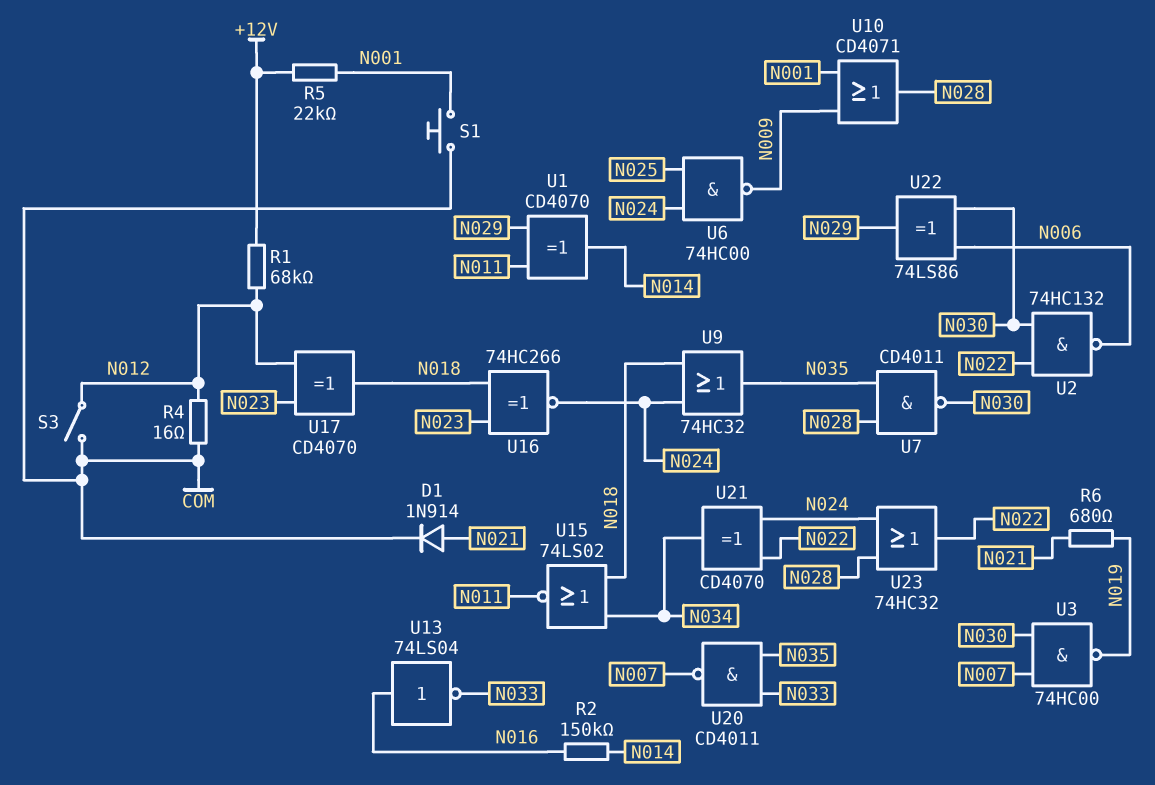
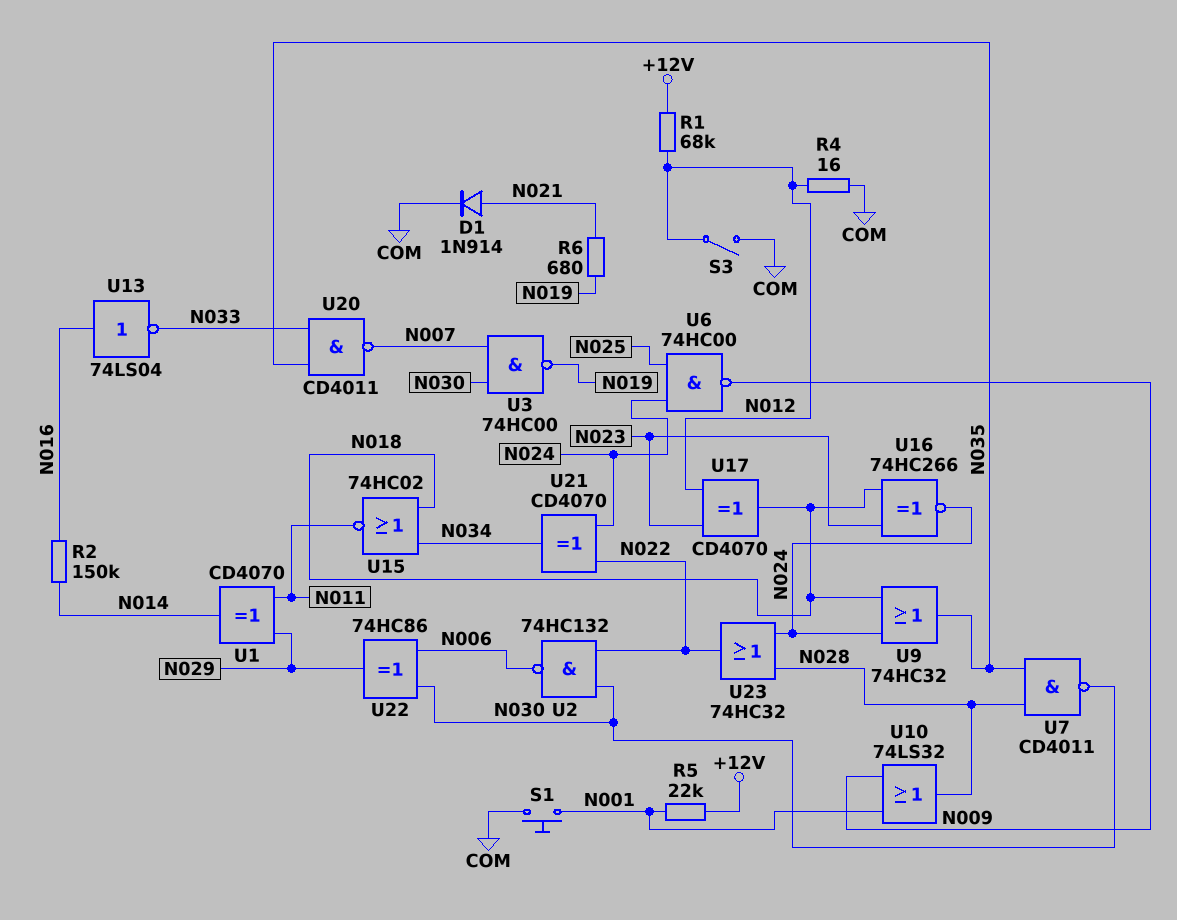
U10: OR CD4071 (in N001, in N009, out N028) -> OR 74LS32 (in N001, in N009, out N028)
U15: NOR 74LS02 (in N018, in N034, out N011) -> NOR 74HC02 (in N018, in N034, out N011)
U22: XOR 74LS86 (in N006, in N030, out N029) -> XOR 74HC86 (in N006, in N030, out N029)

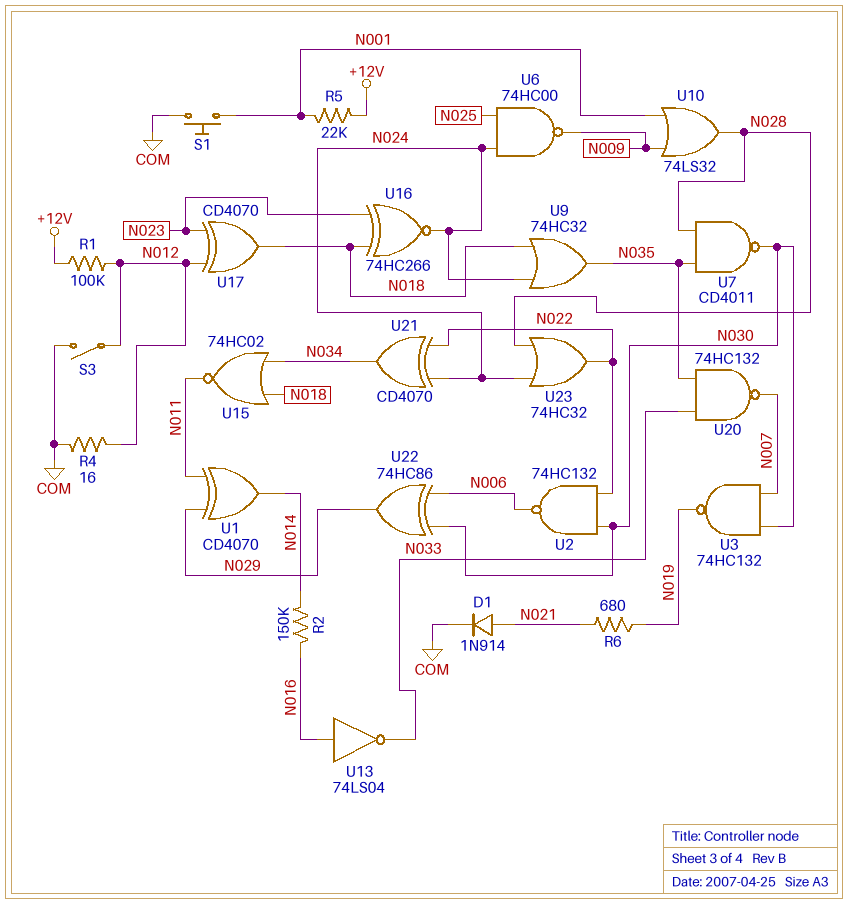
R1: 68k (+12V, N012) -> 100k (+12V, N012)
U3: NAND 74HC00 (in N007, in N030, out N019) -> NAND 74HC132 (in N007, in N030, out N019)
U20: NAND CD4011 (in N033, in N035, out N007) -> NAND 74HC132 (in N033, in N035, out N007)

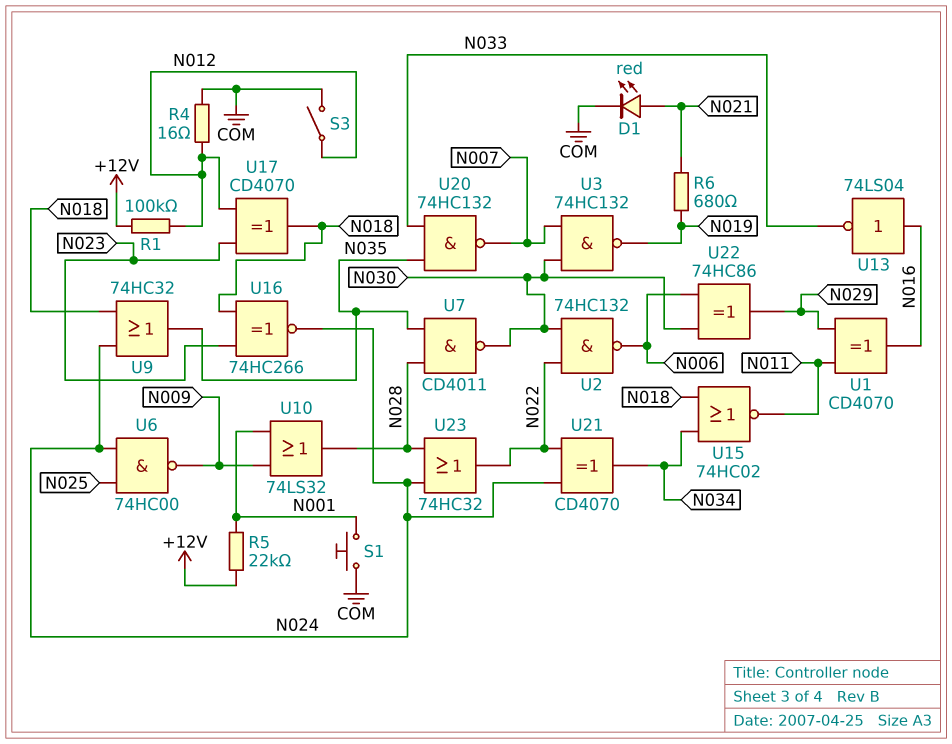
D1: diode 1N914 (A N021, K COM) -> LED red (A N021, K COM)
R2: 150k (N014, N016) -> none
U1: XOR CD4070 (in N011, in N029, out N014) -> XOR CD4070 (in N011, in N029, out N016)

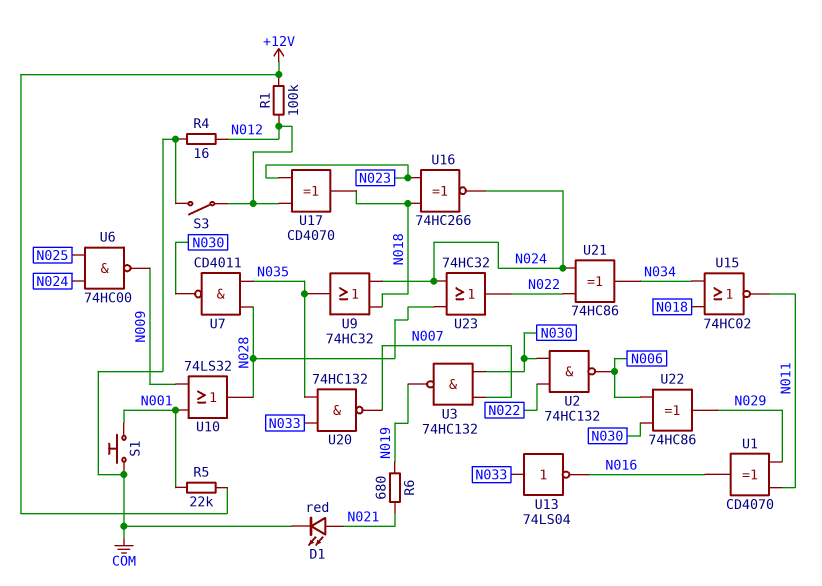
U13: NOT 74LS04 (in N016, out N033) -> NOT 74LS04 (in N033, out N016)
U21: XOR CD4070 (in N022, in N024, out N034) -> XOR 74HC86 (in N022, in N024, out N034)

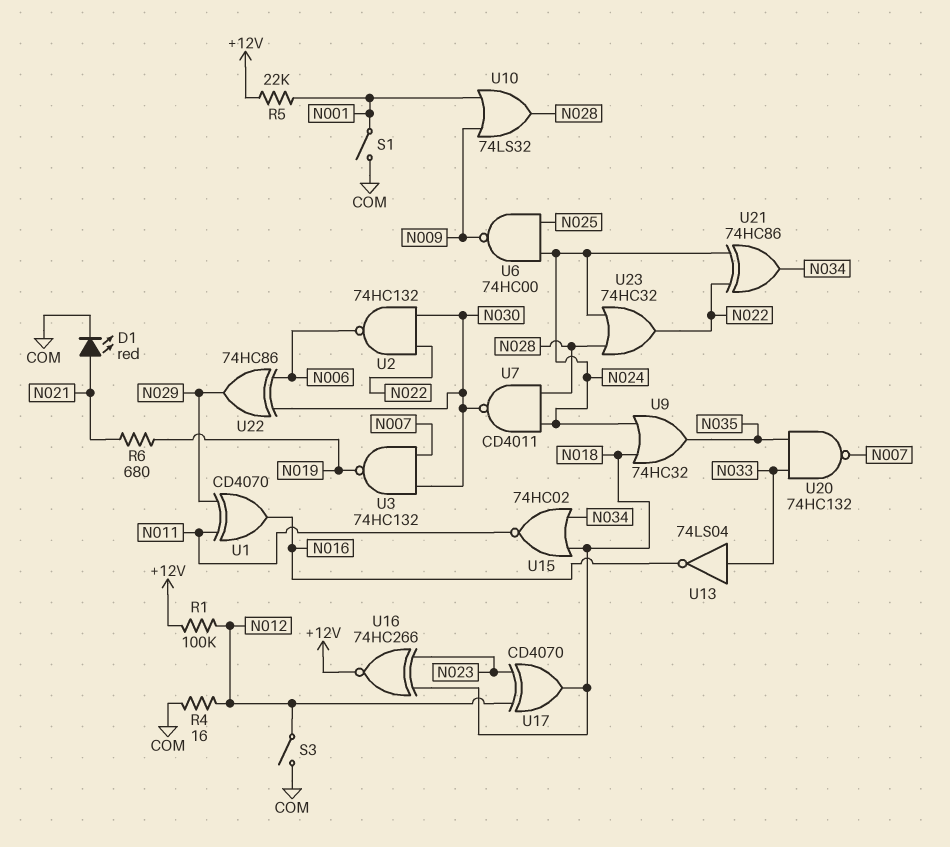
S1: button (COM, N001) -> switch (COM, N001)
U7: NAND CD4011 (in N028, in N035, out N030) -> NAND CD4011 (in N024, in N028, out N030)
U16: XNOR 74HC266 (in N018, in N023, out N024) -> XNOR 74HC266 (in N018, in N023, out +12V)

